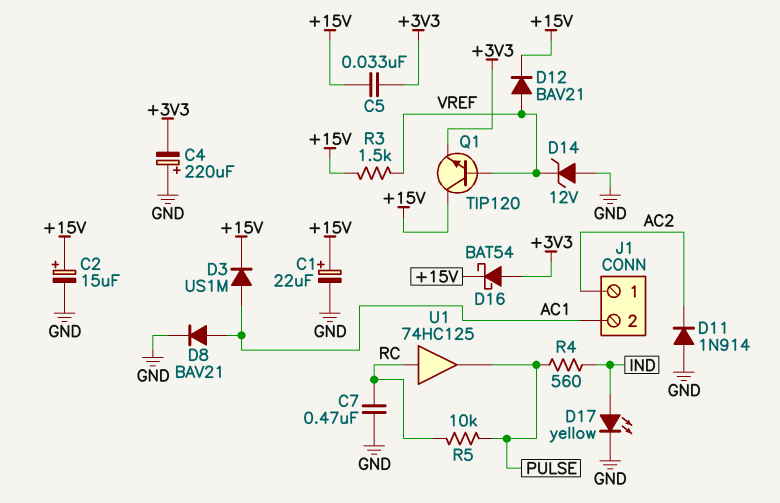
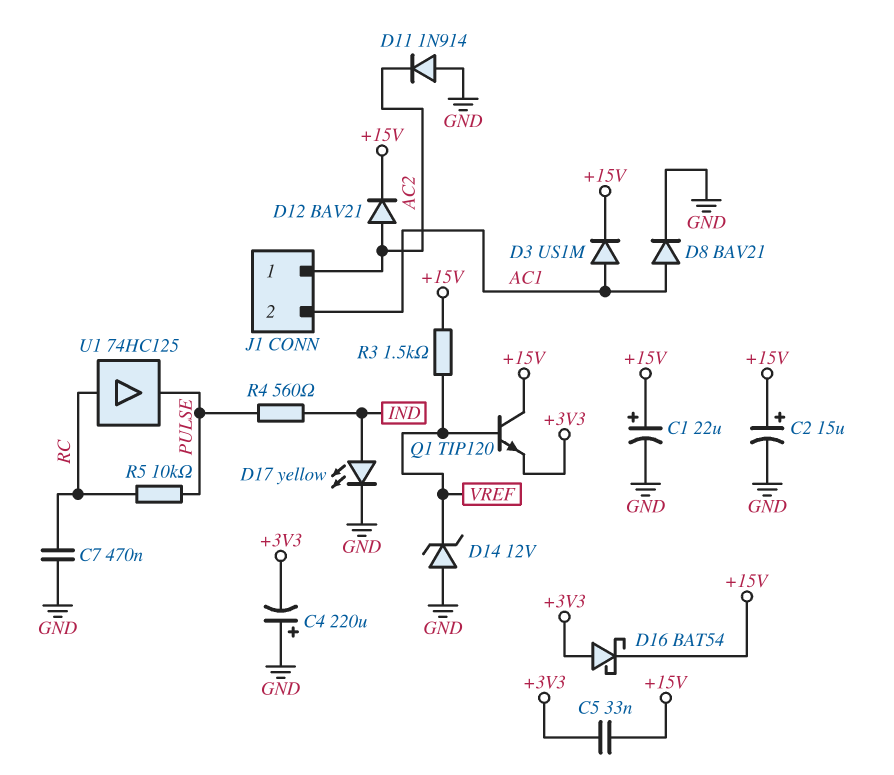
D12: diode BAV21 (A VREF, K +15V) -> diode BAV21 (A AC2, K +15V)

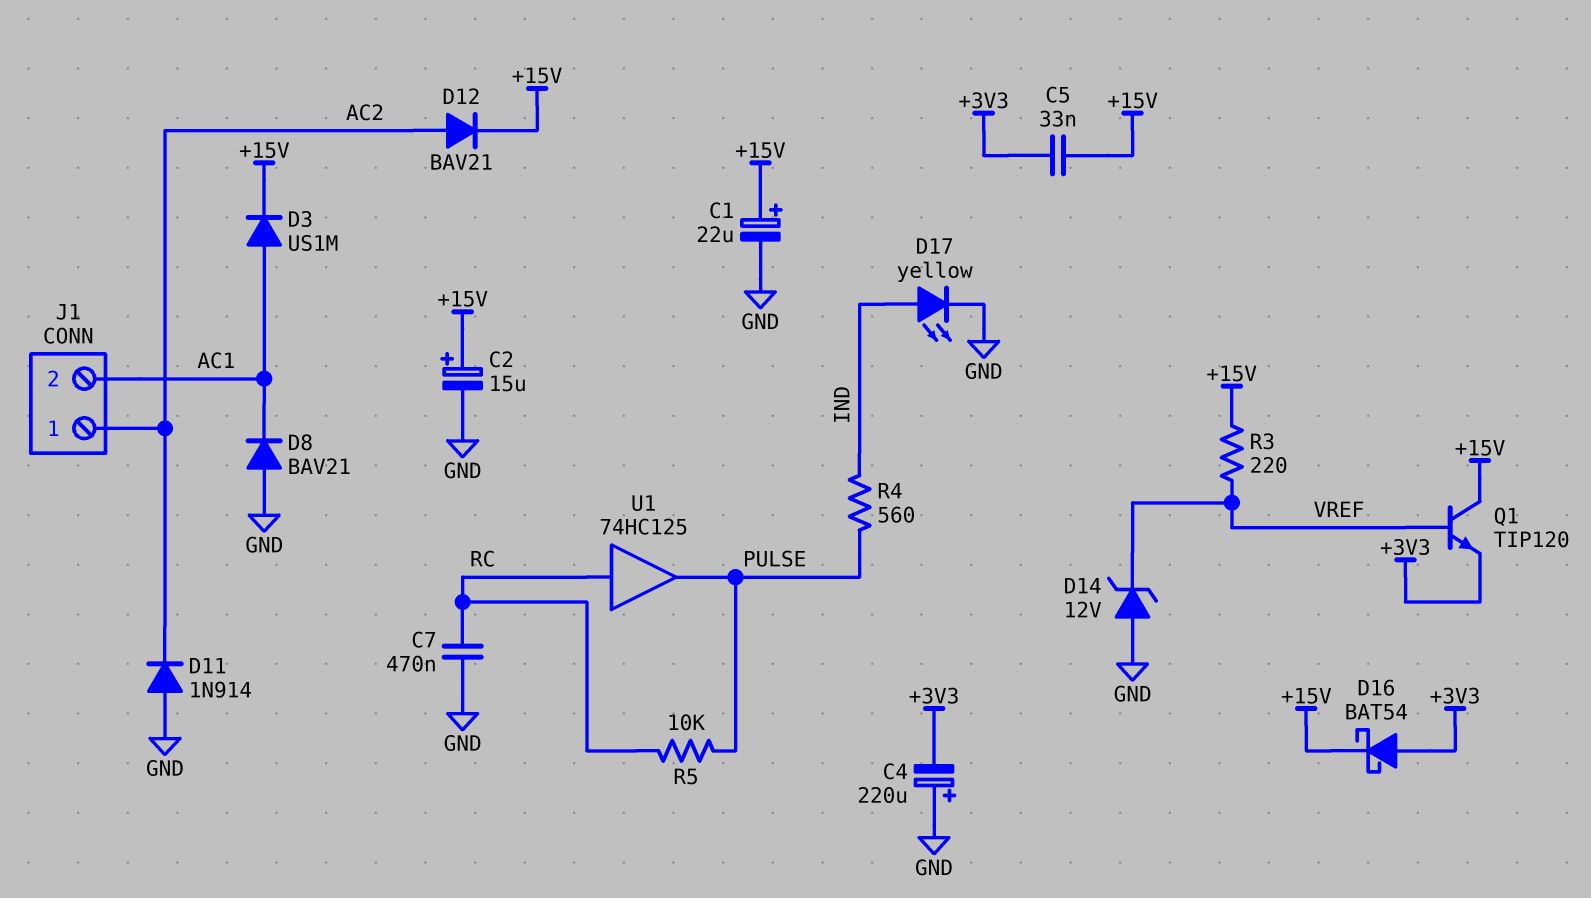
D8: diode BAV21 (A AC1, K GND) -> diode BAV21 (A GND, K AC1)
R3: 1.5k (+15V, VREF) -> 220 (+15V, VREF)

